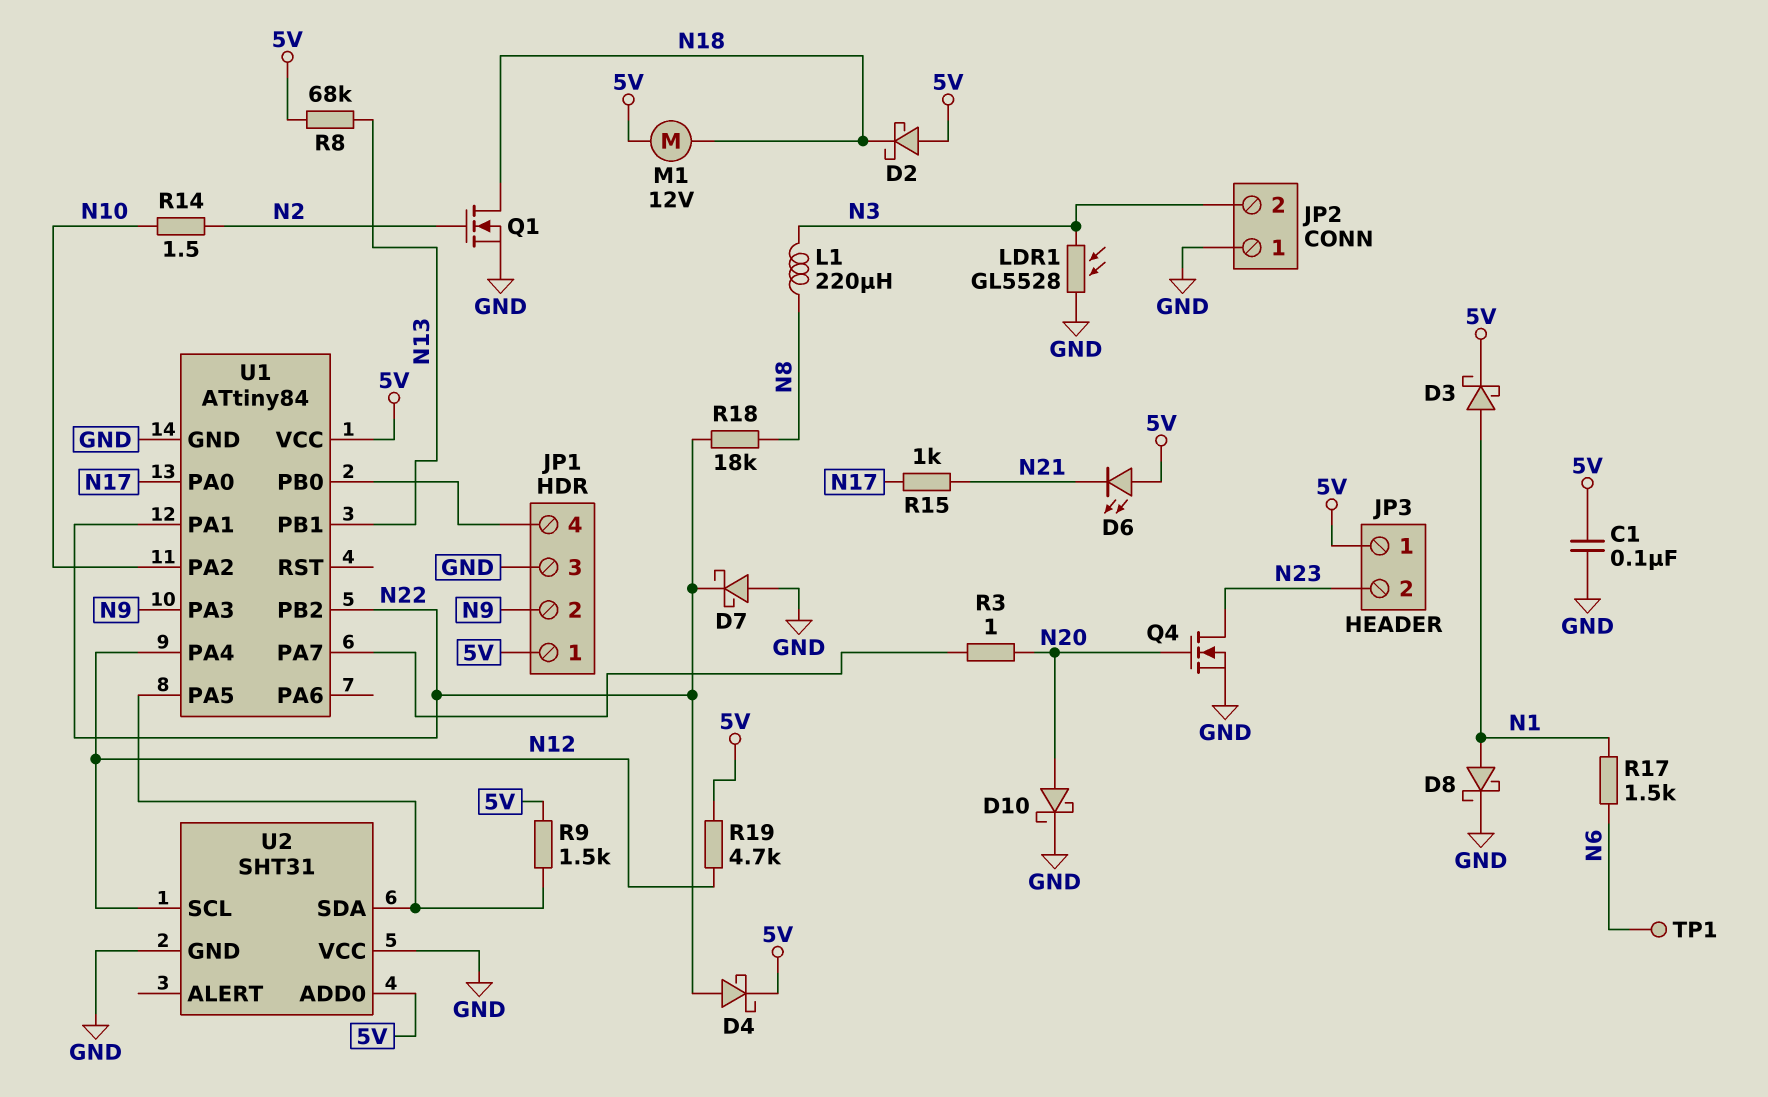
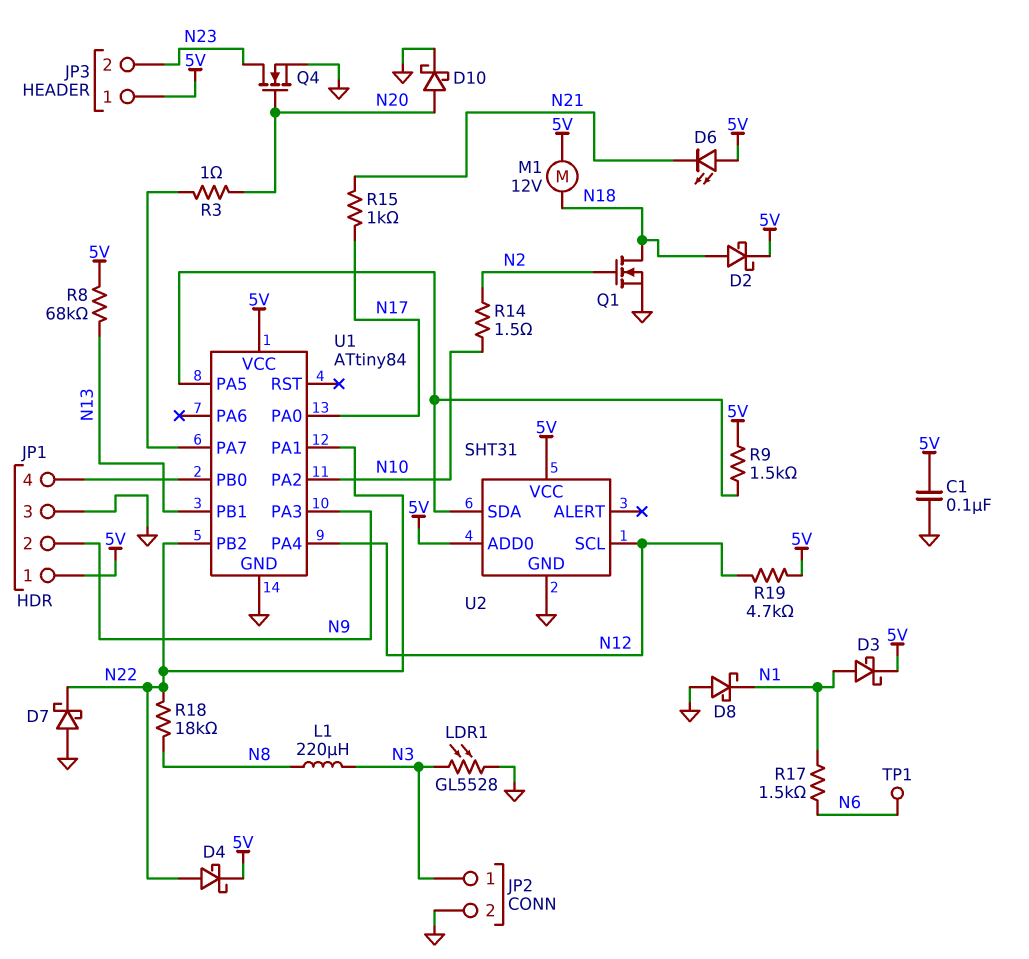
D2: schottky (A 5V, K N18) -> schottky (A N18, K 5V)
D8: schottky (A N1, K GND) -> schottky (A GND, K N1)
JP2 pin 1: GND -> N3
JP2 pin 2: N3 -> GND
U2 pin VCC: GND -> 5V

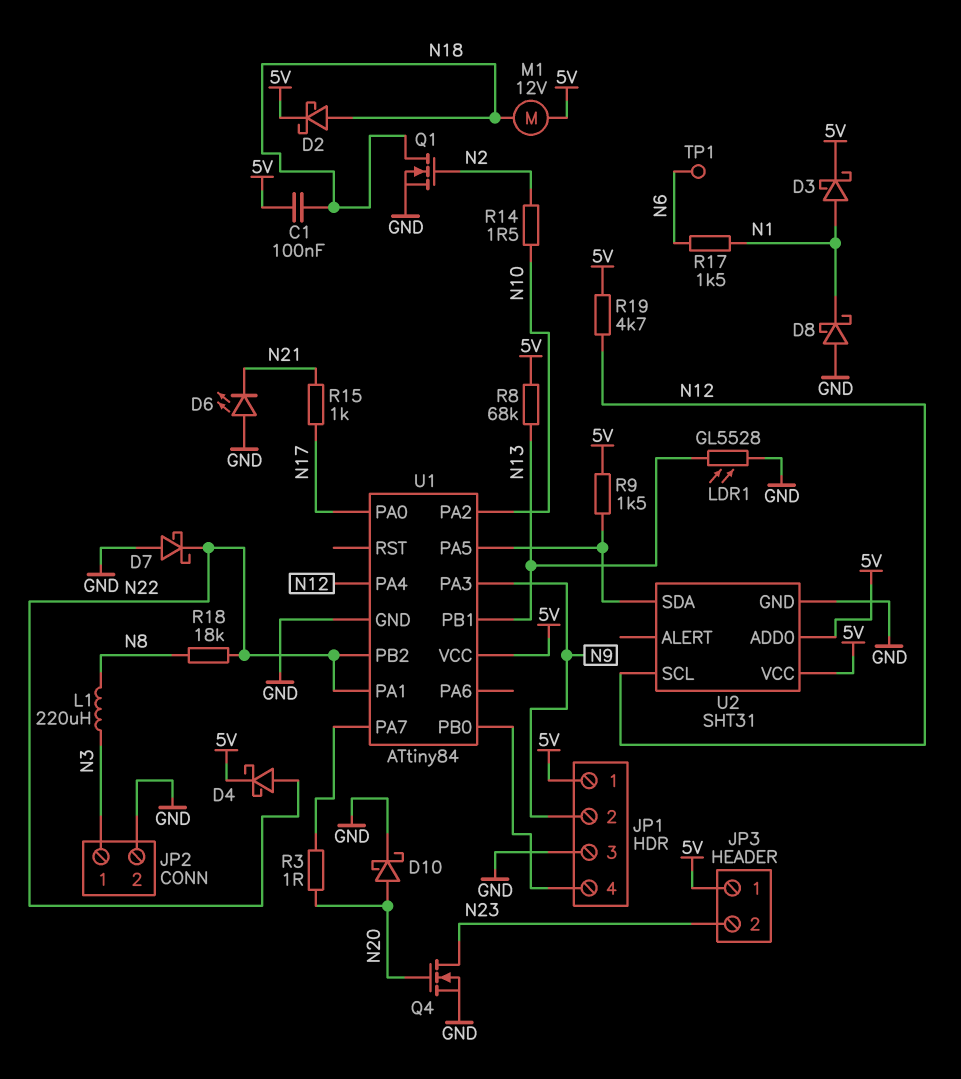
C1: 100nF (5V, GND) -> 100nF (5V, N18)
D6: LED (A 5V, K N21) -> LED (A GND, K N21)
LDR1: GL5528 (GND, N3) -> GL5528 (GND, N13)

